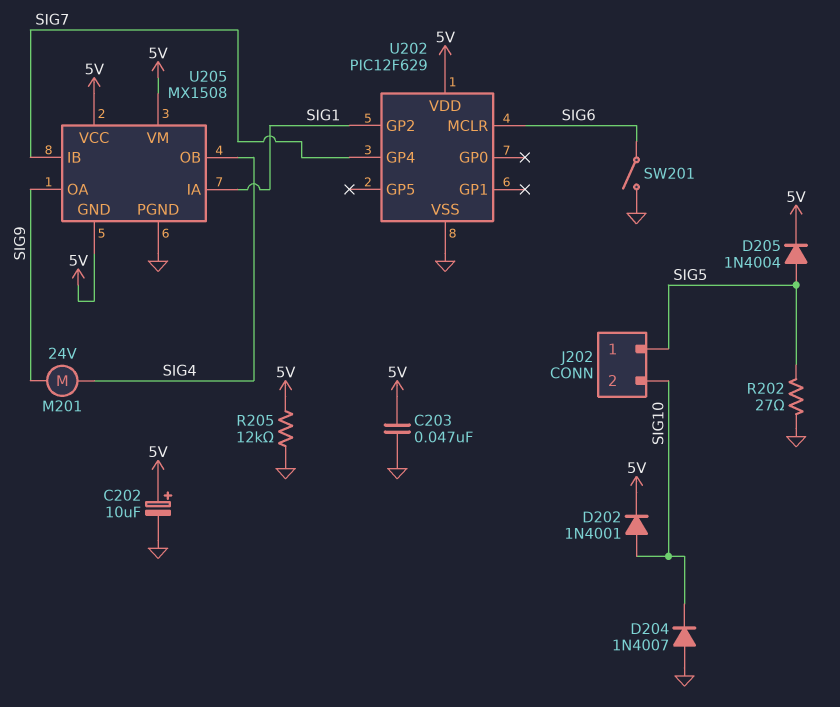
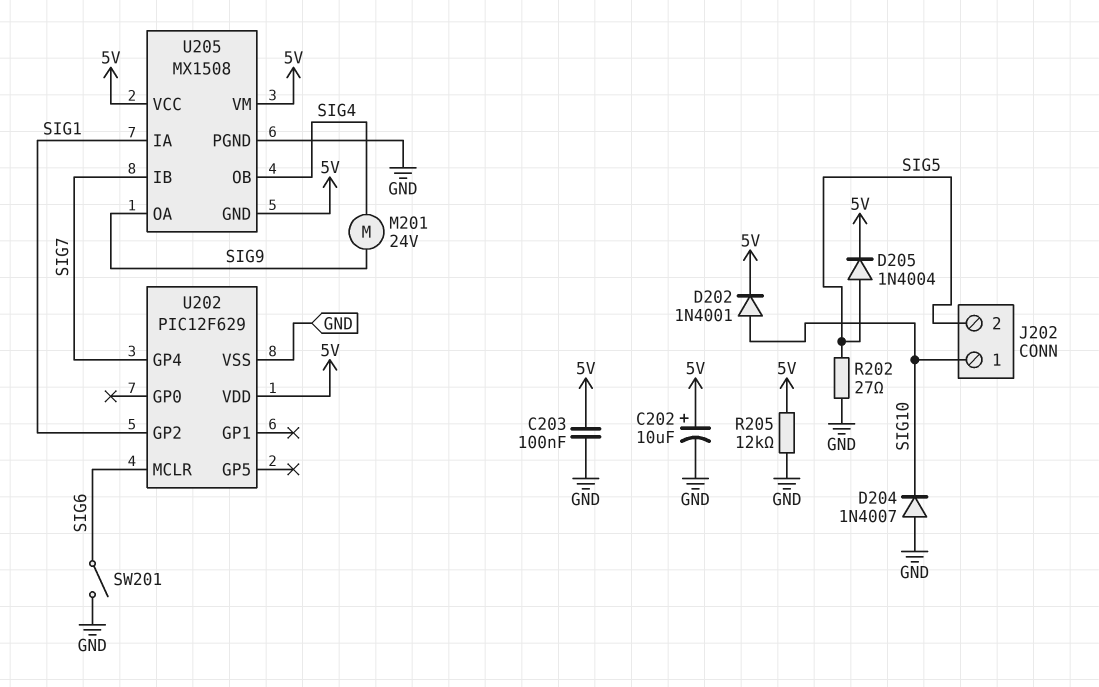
C203: 47nF (5V, GND) -> 100nF (5V, GND)
J202 pin 1: SIG5 -> SIG10
J202 pin 2: SIG10 -> SIG5

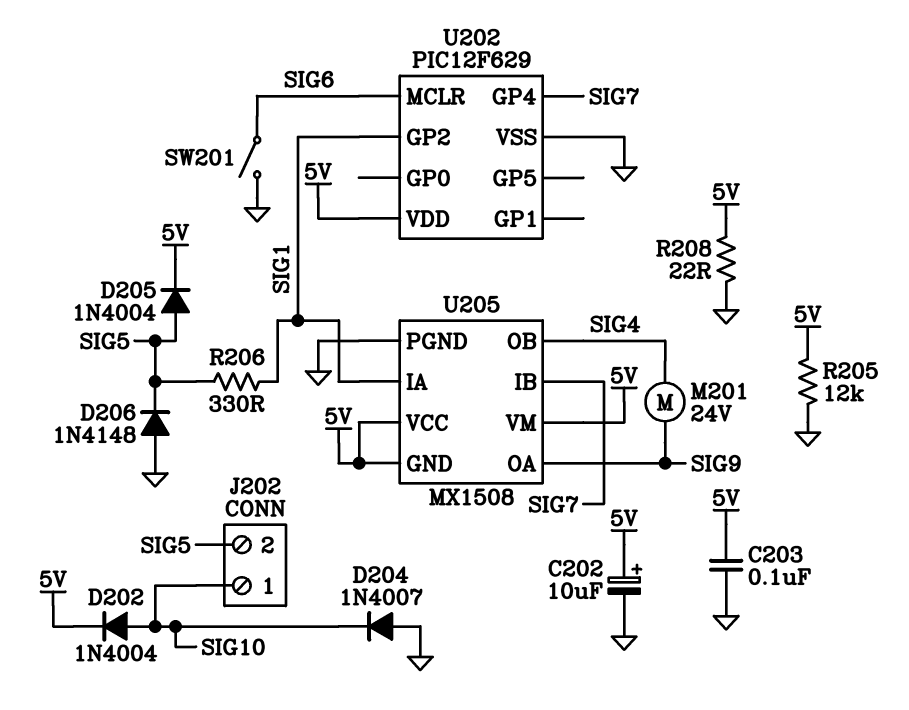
D202: diode 1N4001 (A SIG10, K 5V) -> diode 1N4004 (A SIG10, K 5V)
D206: none -> diode 1N4148 (A GND, K SIG5)
R202: 27 (GND, SIG5) -> none
R206: none -> 330 (SIG1, SIG5)
R208: none -> 22 (5V, GND)

